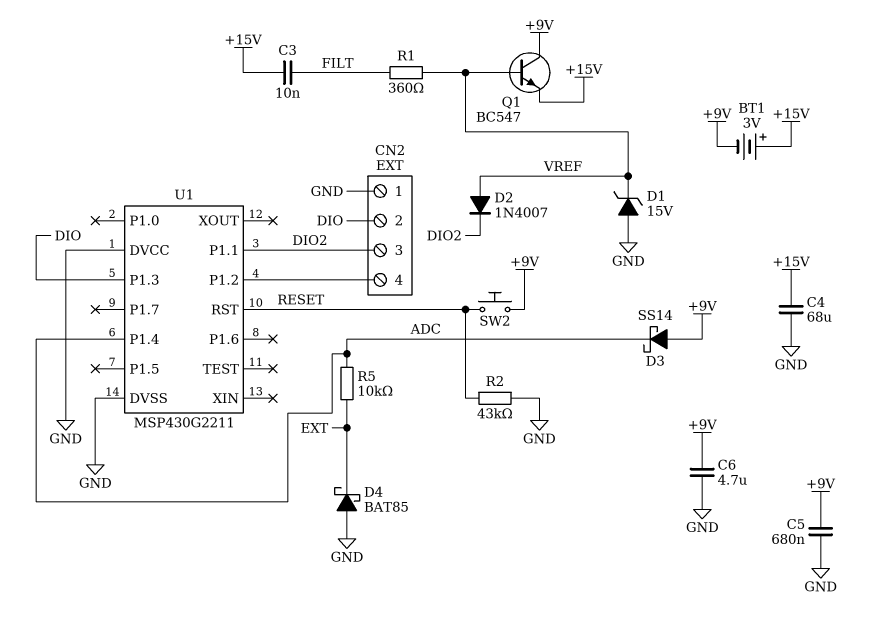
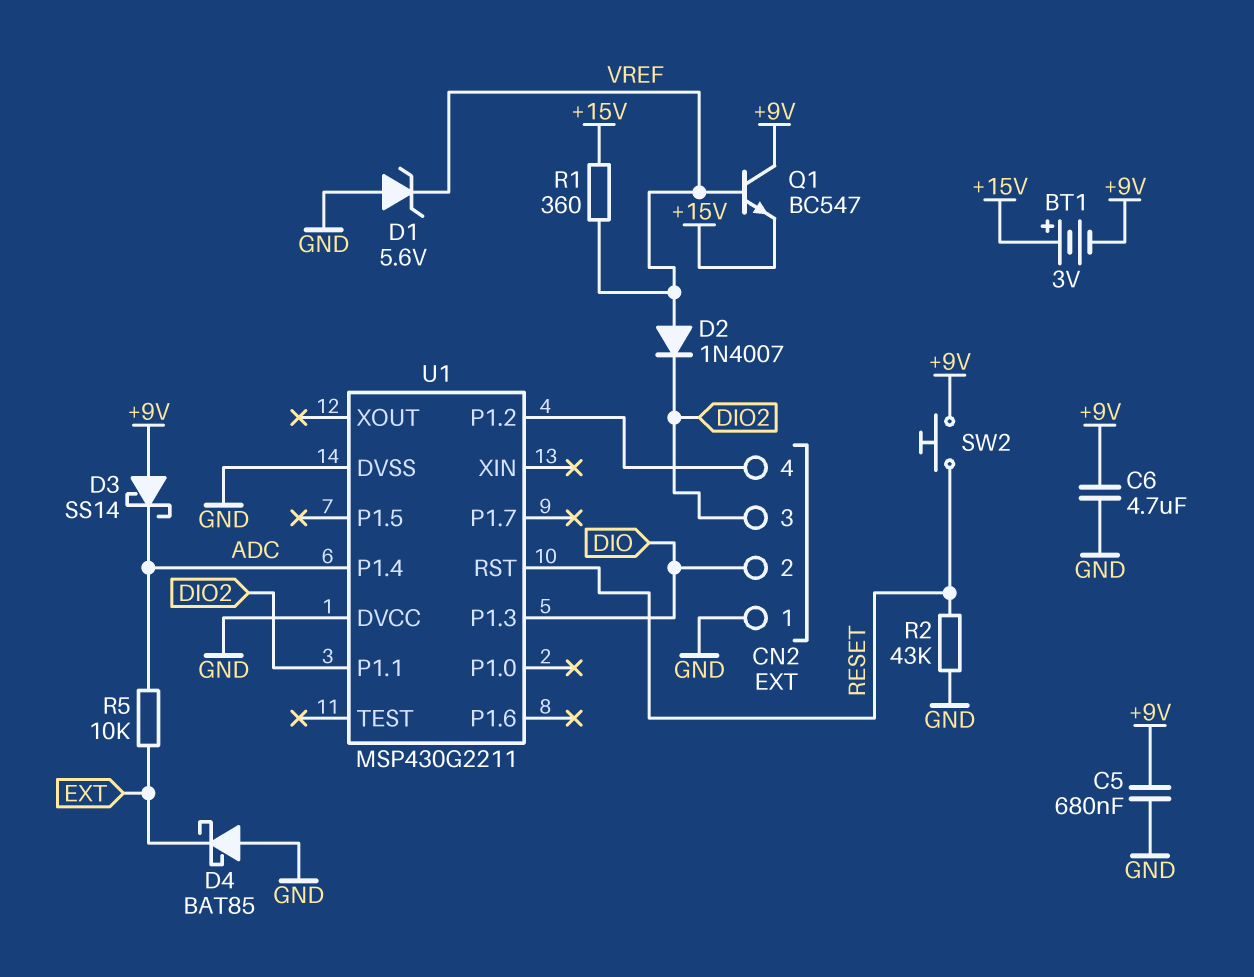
C3: 10nF (+15V, FILT) -> none
C4: 68uF (+15V, GND) -> none
D1: zener 15V (A GND, K VREF) -> zener 5.6V (A GND, K VREF)
R1: 360 (FILT, VREF) -> 360 (+15V, VREF)

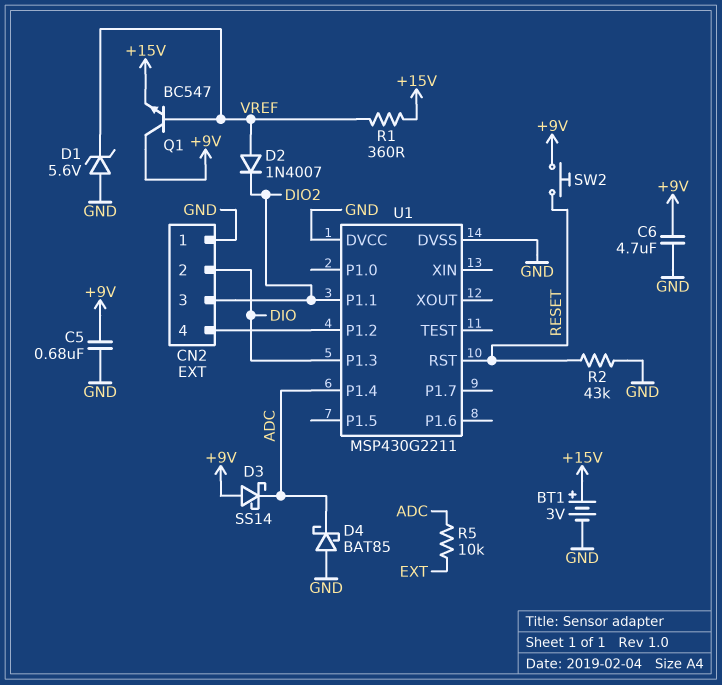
BT1: 3V (plus +15V, minus +9V) -> 3V (plus +15V, minus GND)
D4: schottky BAT85 (A GND, K EXT) -> schottky BAT85 (A GND, K ADC)

